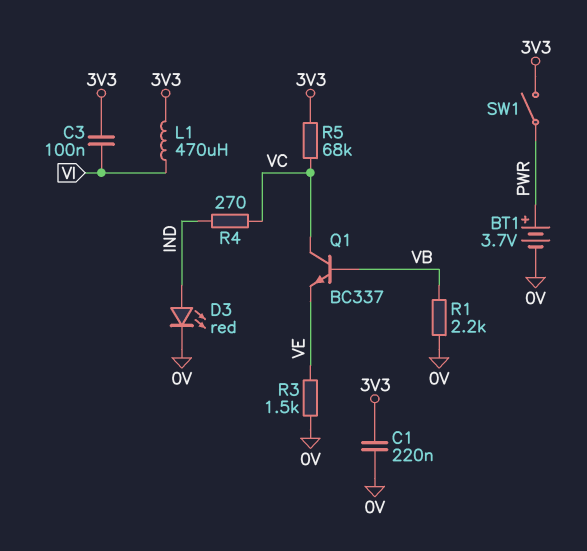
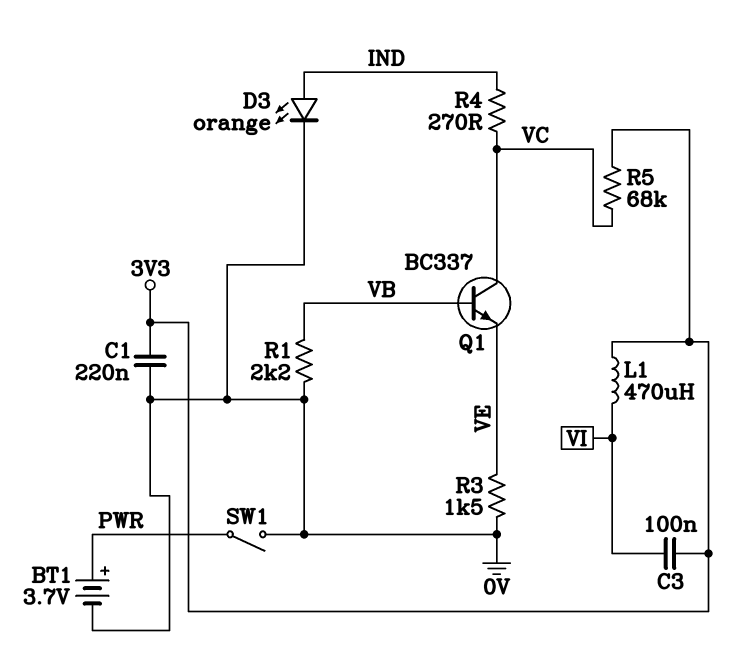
D3: LED red (A IND, K 0V) -> LED orange (A IND, K 0V)
SW1: switch (3V3, PWR) -> switch (0V, PWR)

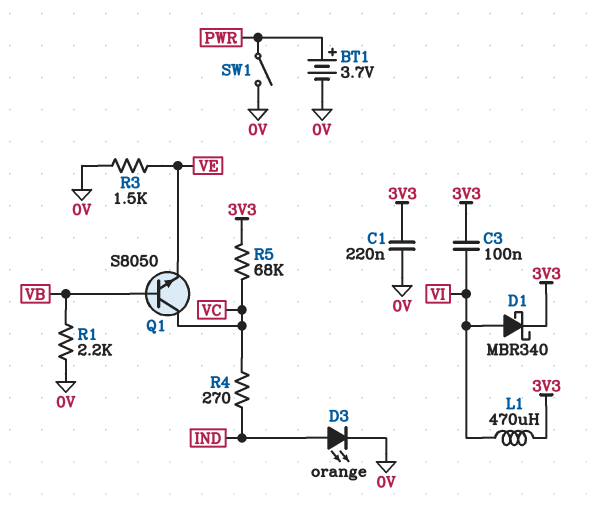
D1: none -> schottky MBR340 (A VI, K 3V3)
Q1: NPN BC337 (B VB, C VC, E VE) -> NPN S8050 (B VB, C VC, E VE)

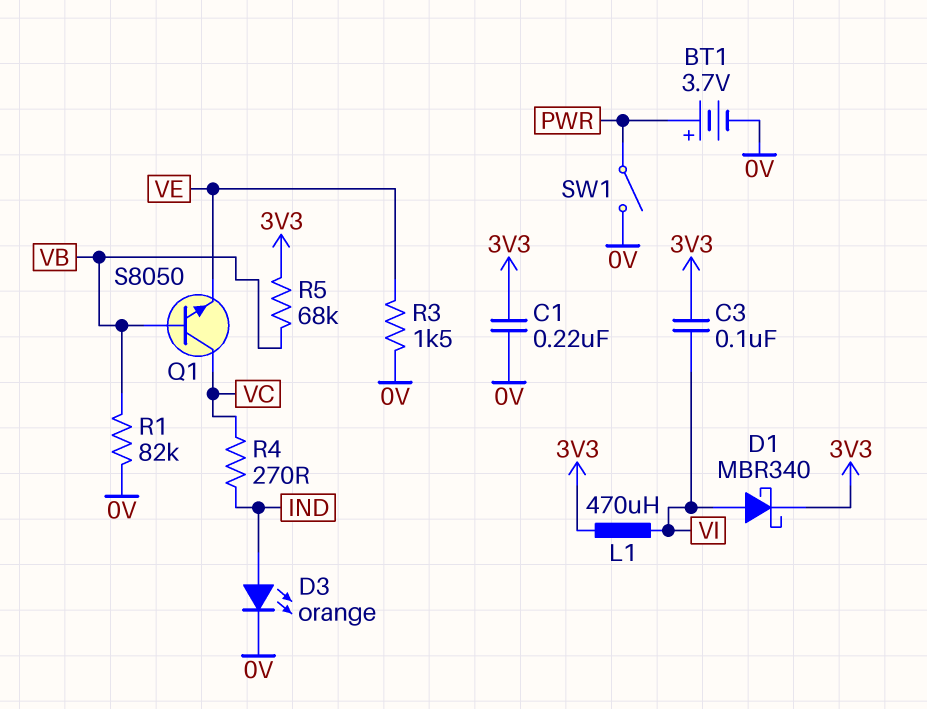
R1: 2.2k (0V, VB) -> 82k (0V, VB)
R5: 68k (3V3, VC) -> 68k (3V3, VB)

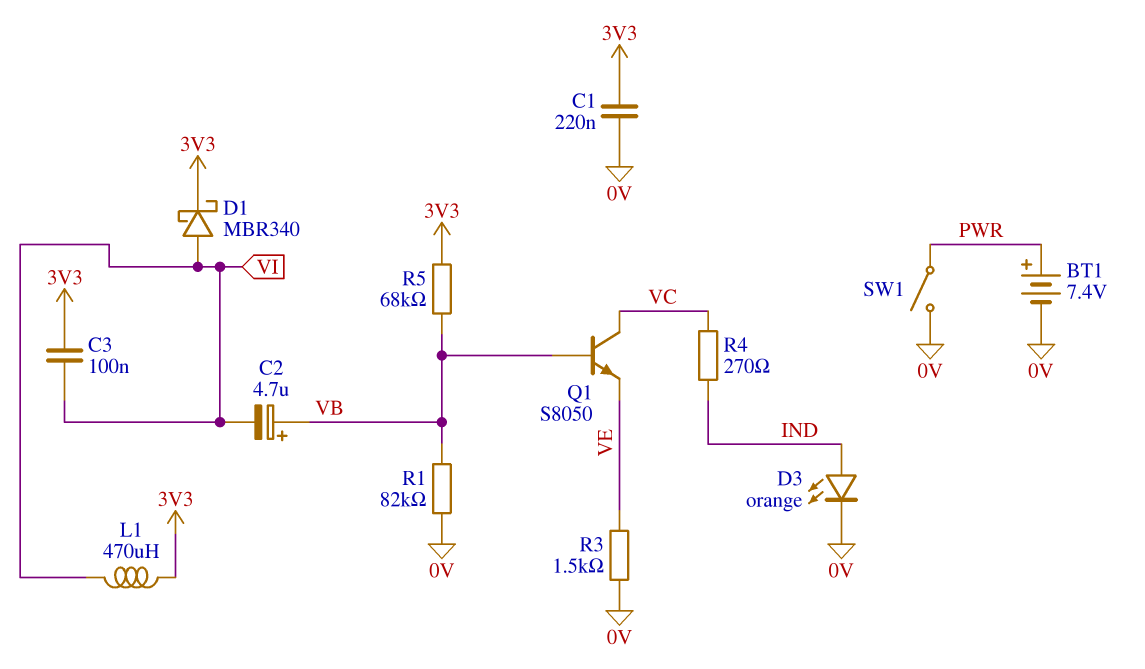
BT1: 3.7V (plus PWR, minus 0V) -> 7.4V (plus PWR, minus 0V)
C2: none -> 4.7uF (plus VB, minus VI)

